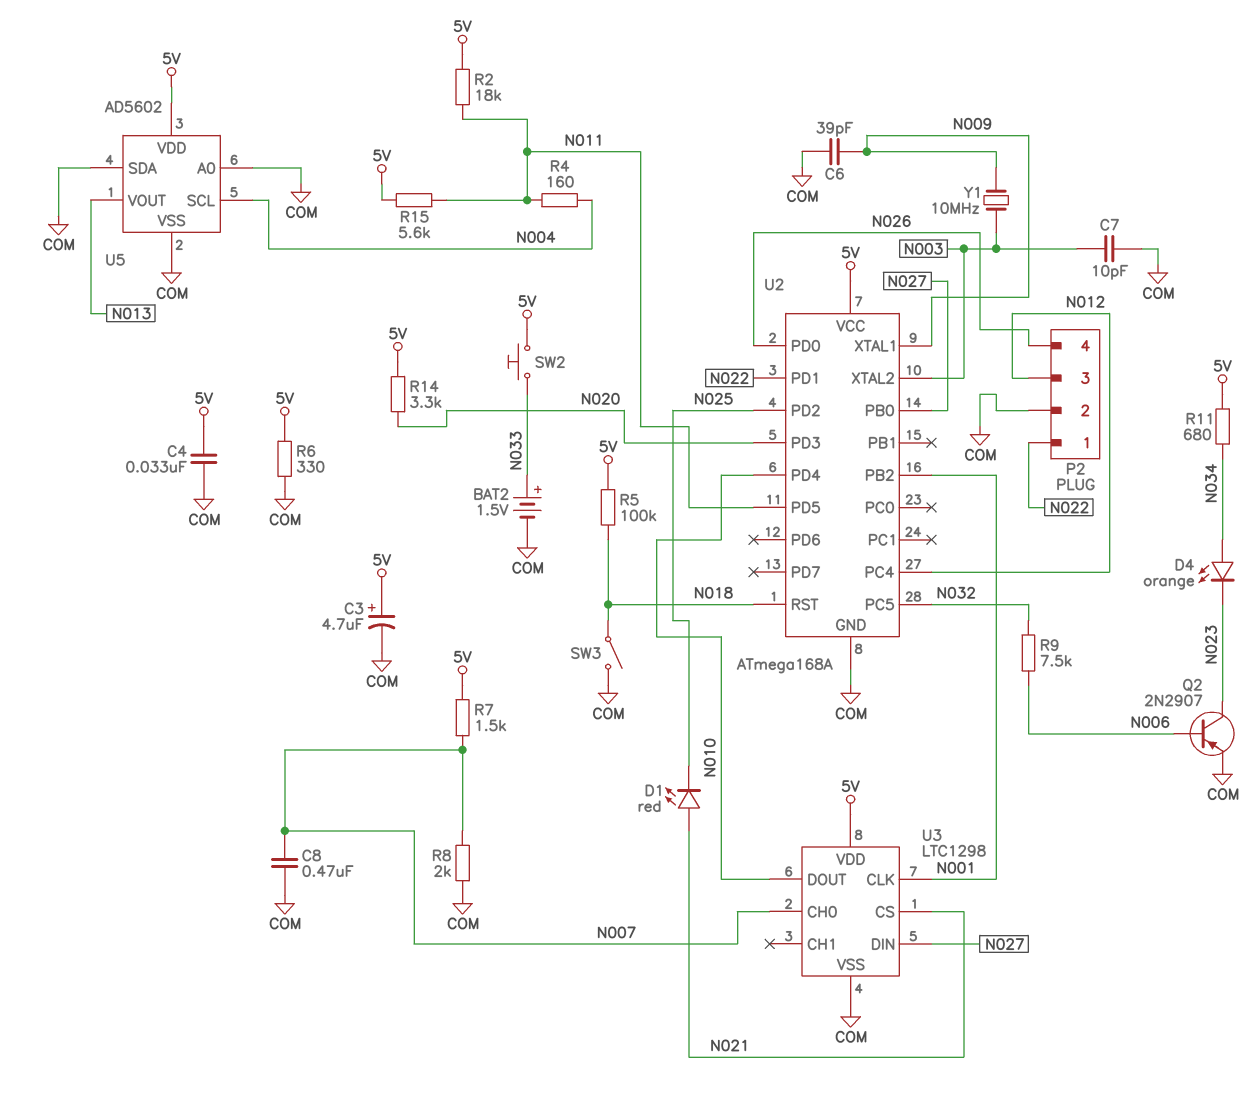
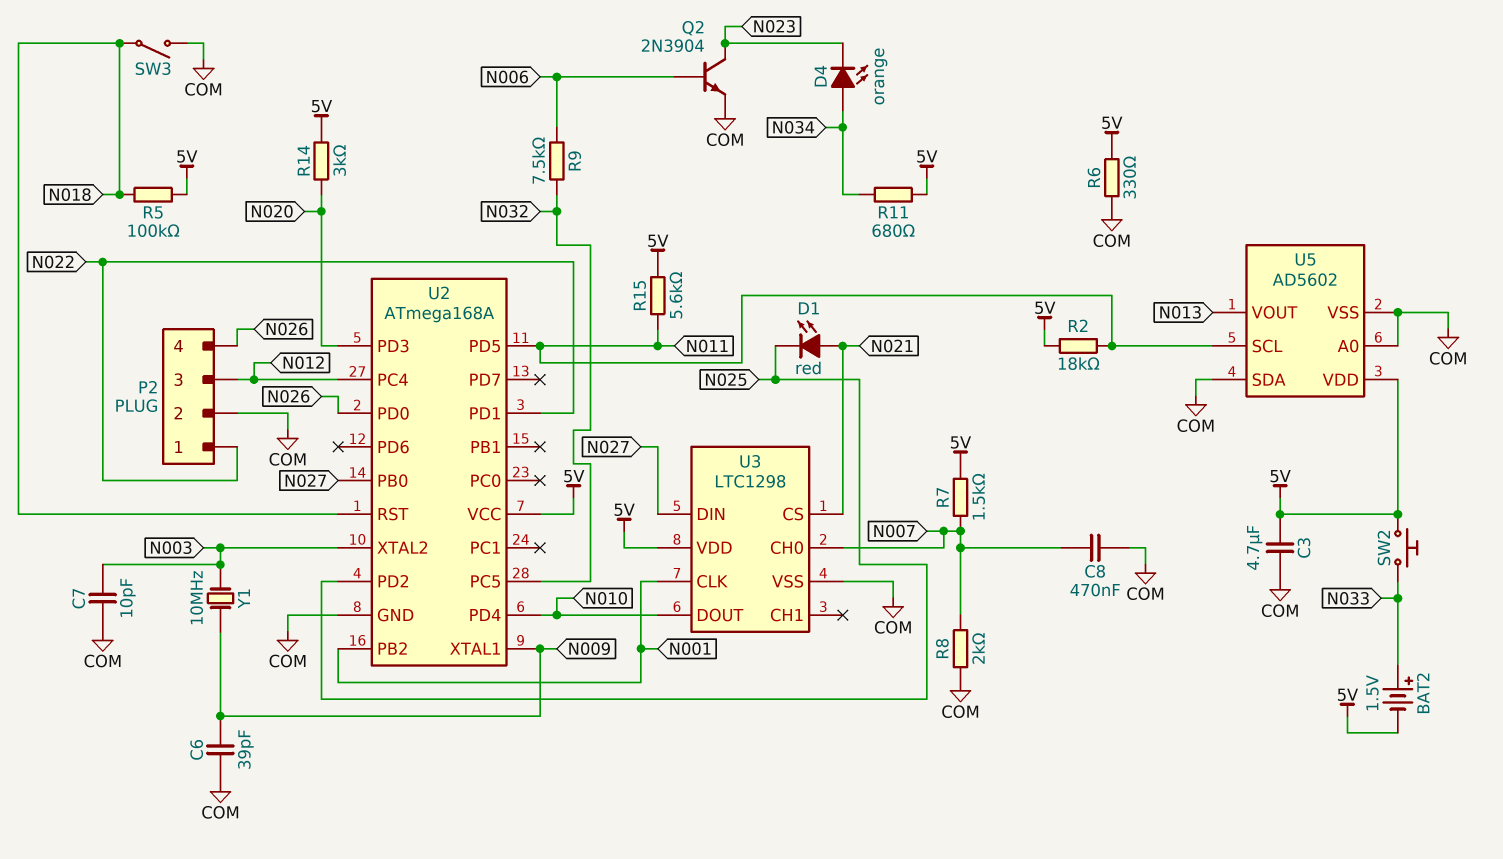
BAT2: 1.5V (plus N033, minus COM) -> 1.5V (plus N033, minus 5V)
C3: 4.7uF (plus 5V, minus COM) -> 4.7uF (5V, COM)
C4: 33nF (5V, COM) -> none
Q2: PNP 2N2907 (B N006, C N023, E COM) -> NPN 2N3904 (B N006, C N023, E COM)
R4: 160 (N004, N011) -> none
R14: 3.3k (5V, N020) -> 3k (5V, N020)
U5 pin SCL: N004 -> N011

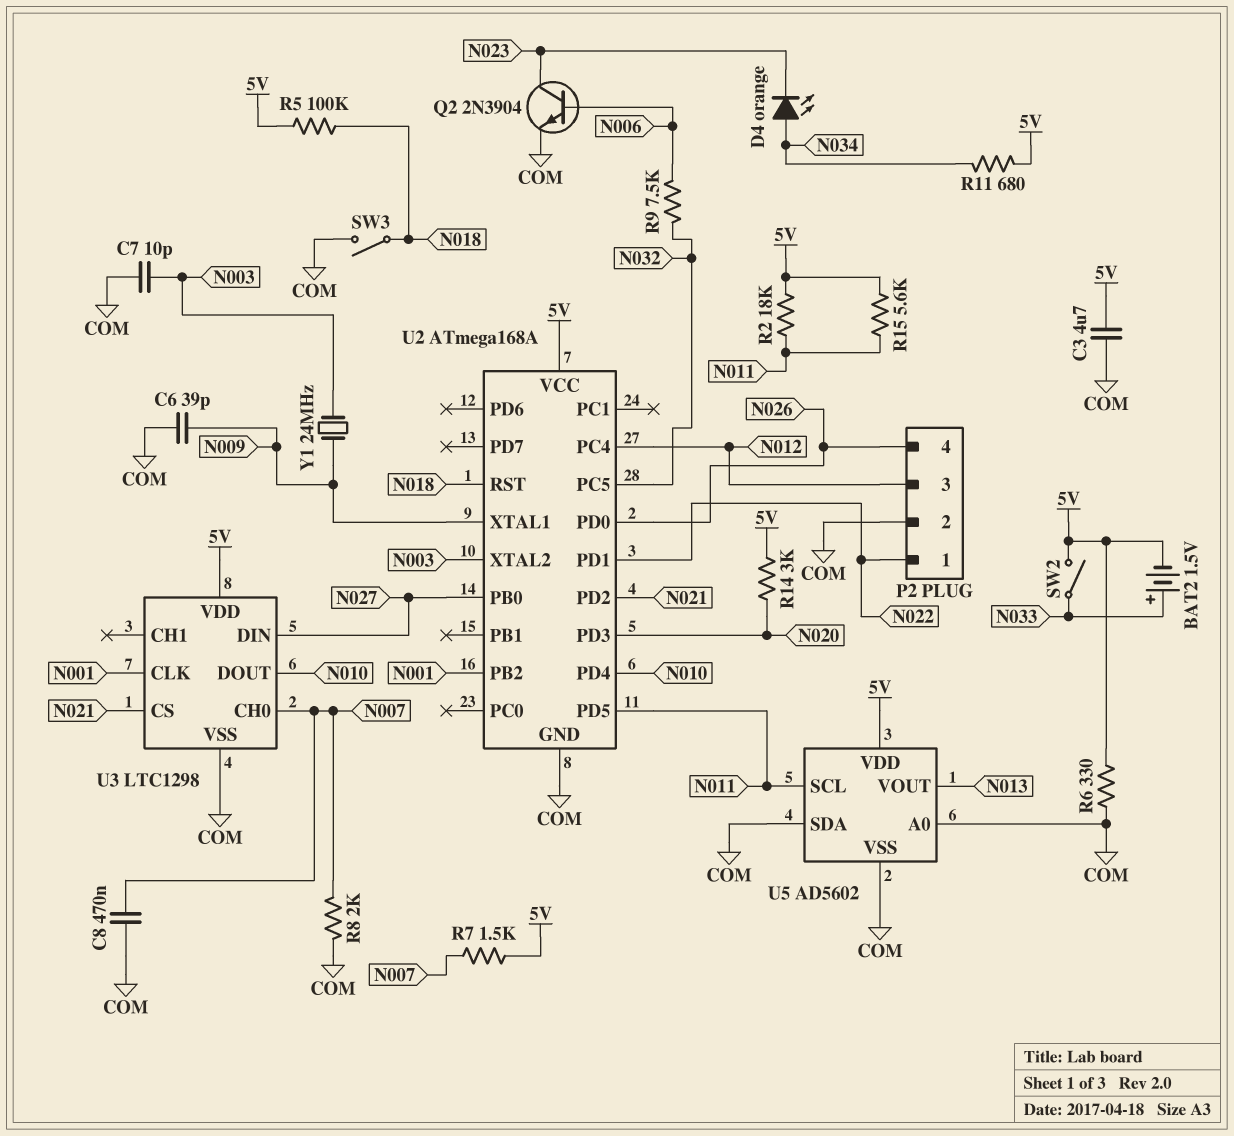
D1: LED red (A N021, K N025) -> none
SW2: button (5V, N033) -> switch (5V, N033)
U2 pin PD2: N025 -> N021
Y1: 10MHz (N003, N009) -> 24MHz (N003, N009)

